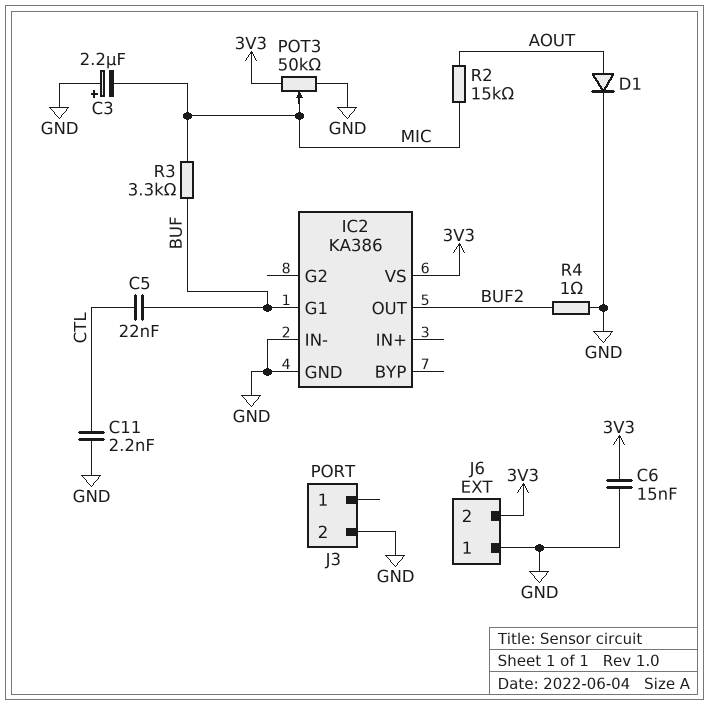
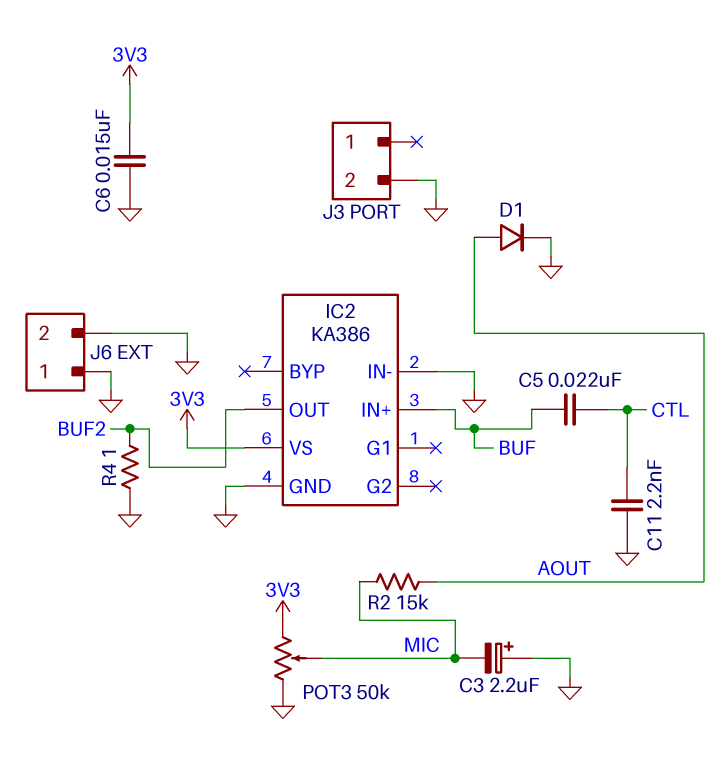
IC2 pin G1: BUF -> none
IC2 pin IN+: none -> BUF
J6 pin 2: 3V3 -> GND
R3: 3.3k (BUF, MIC) -> none

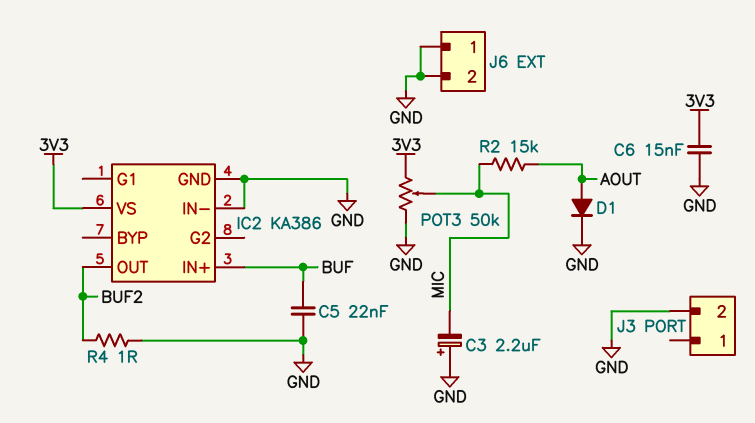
C5: 22nF (BUF, CTL) -> 22nF (BUF, GND)
C11: 2.2nF (CTL, GND) -> none

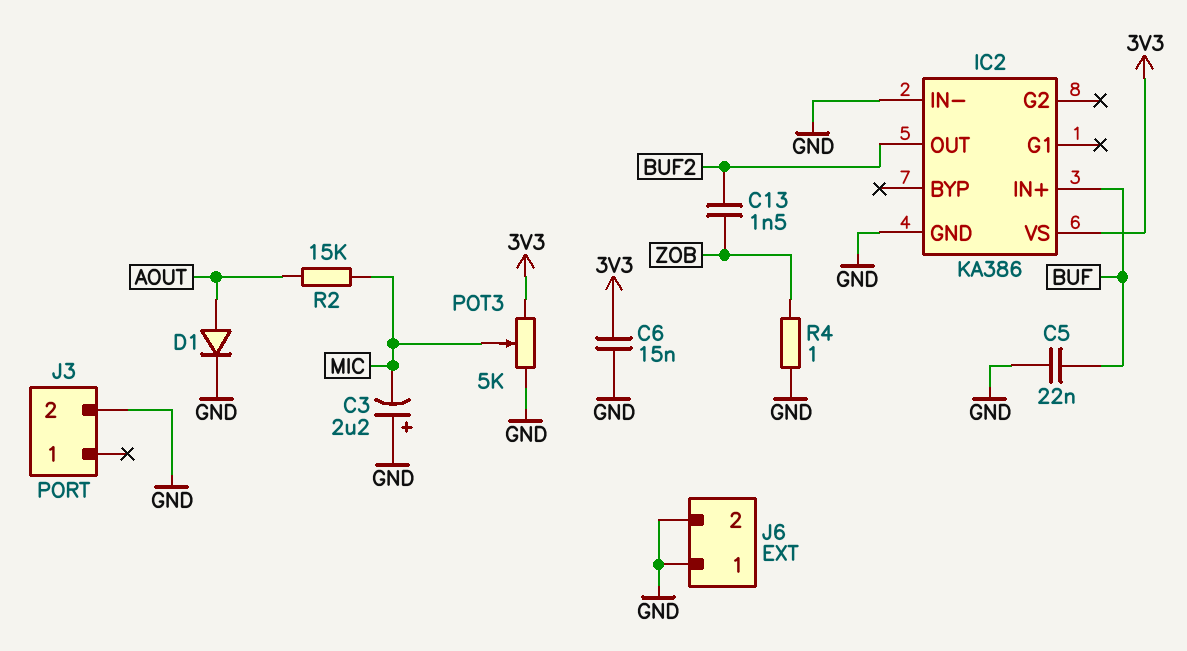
C13: none -> 1.5nF (BUF2, ZOB)
POT3: 50k (3V3, GND, wiper MIC) -> 5k (3V3, GND, wiper MIC)
R4: 1 (BUF2, GND) -> 1 (GND, ZOB)

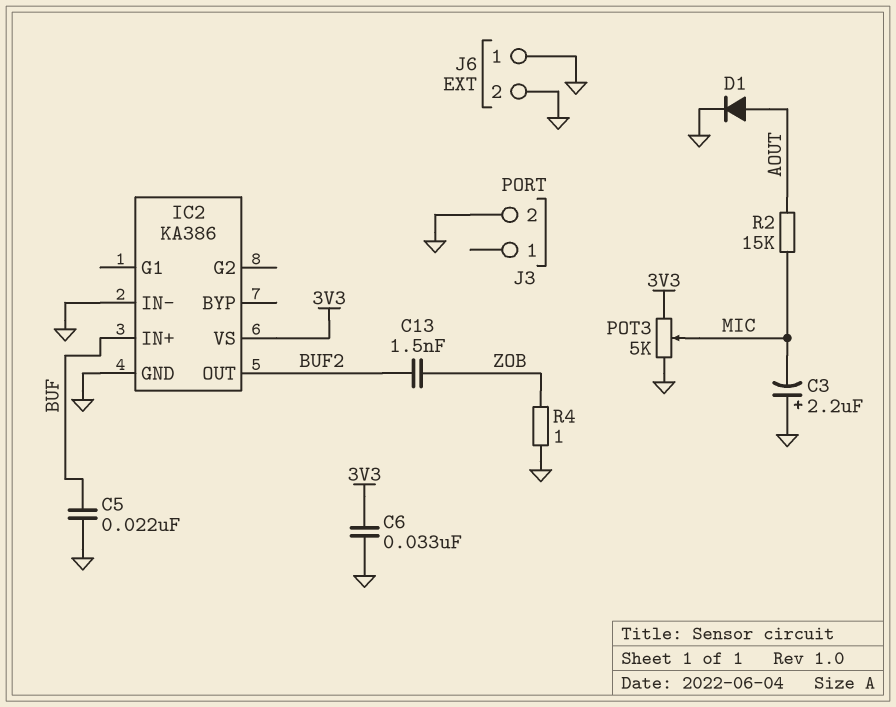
C6: 15nF (3V3, GND) -> 33nF (3V3, GND)

